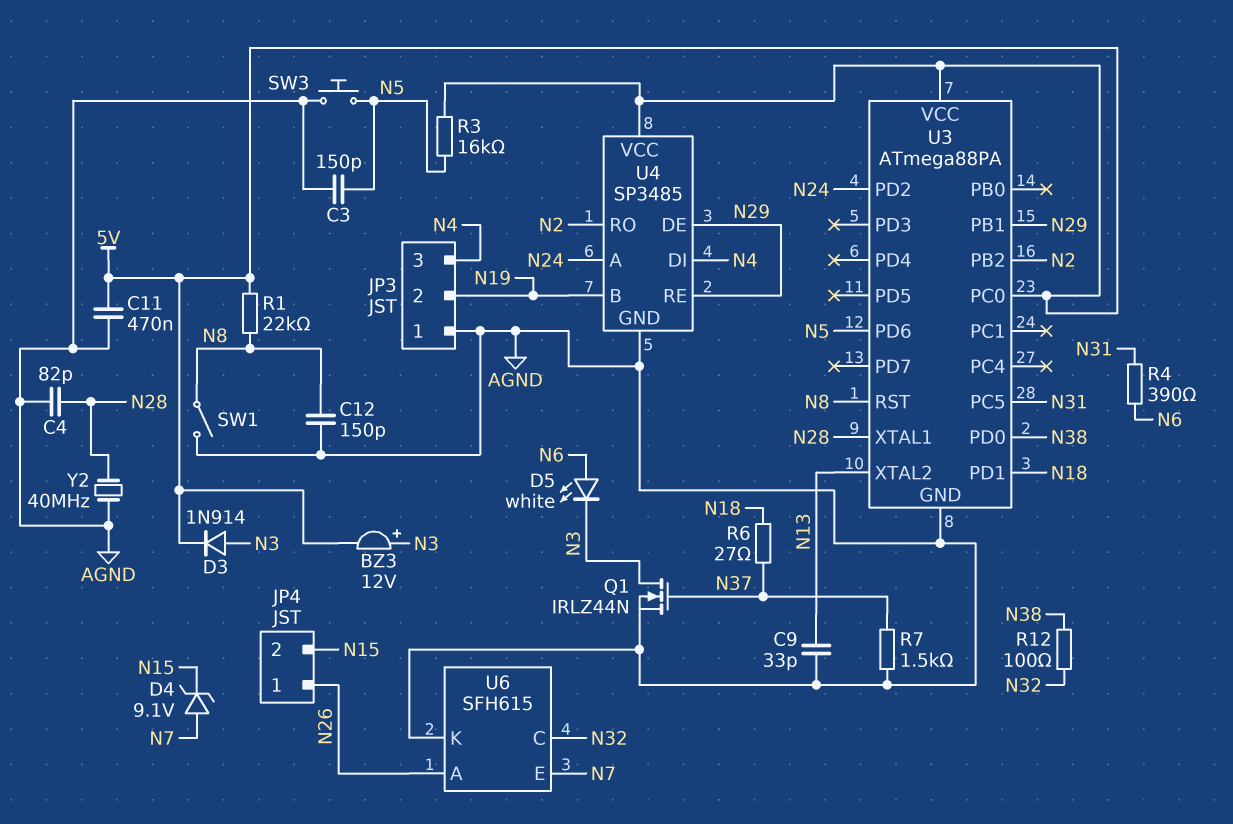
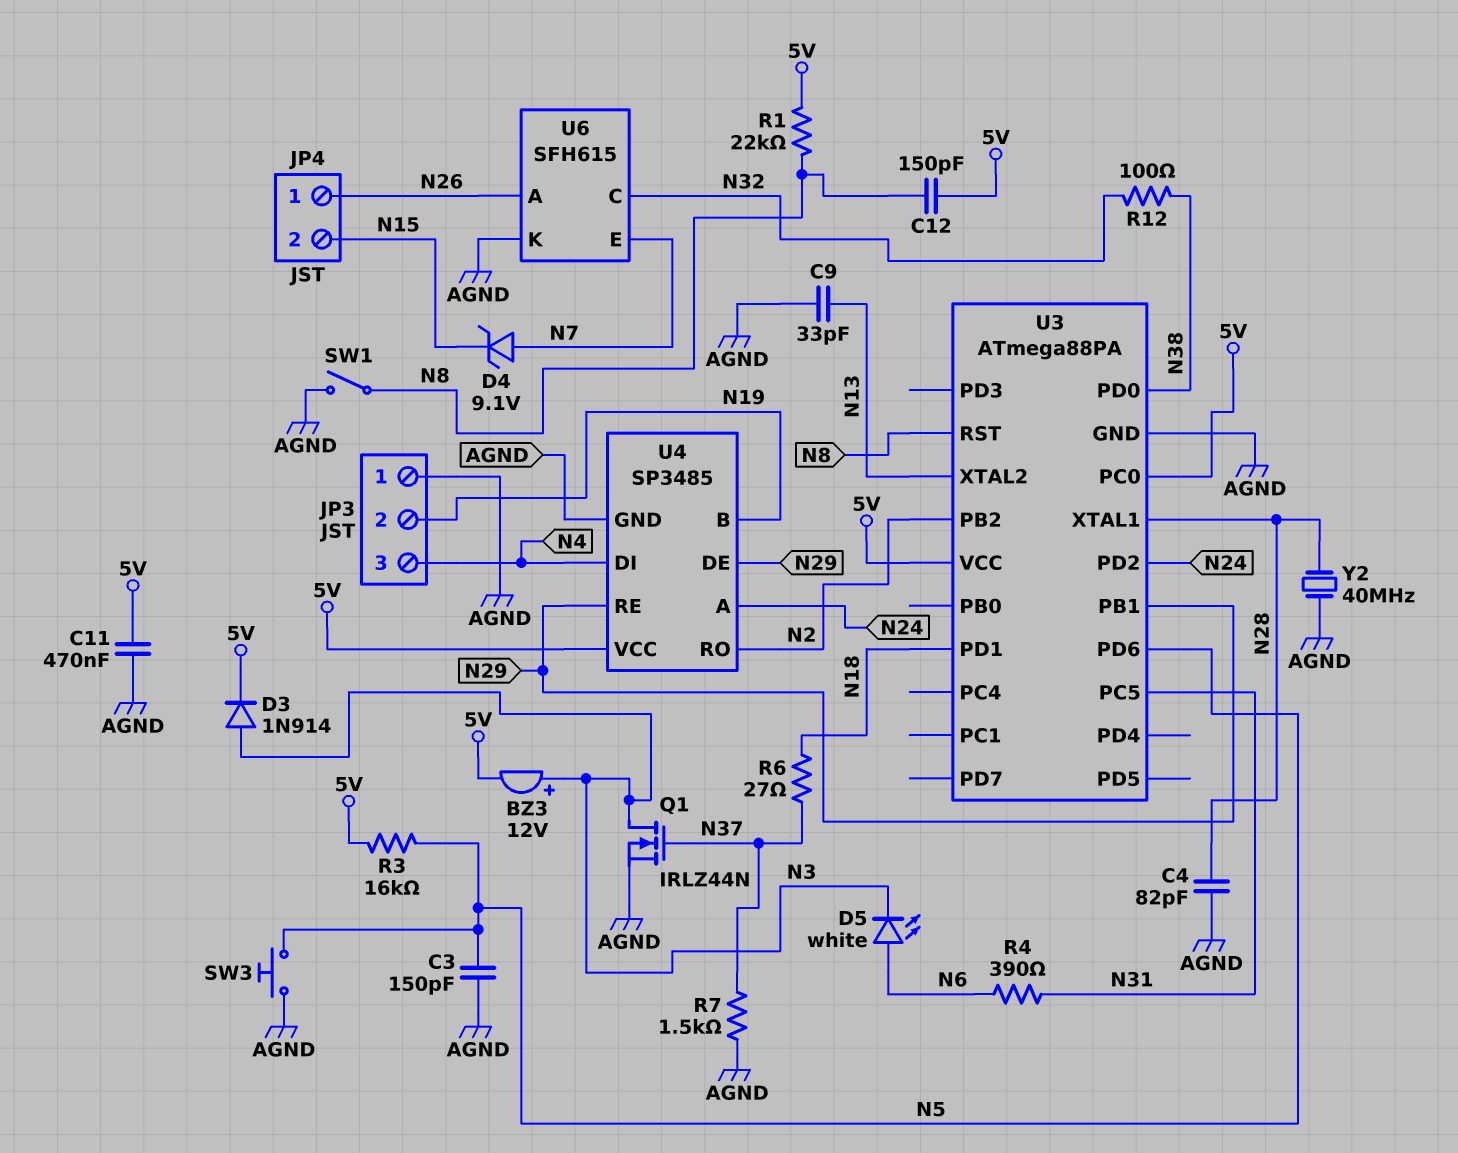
C12: 150pF (AGND, N8) -> 150pF (5V, N8)

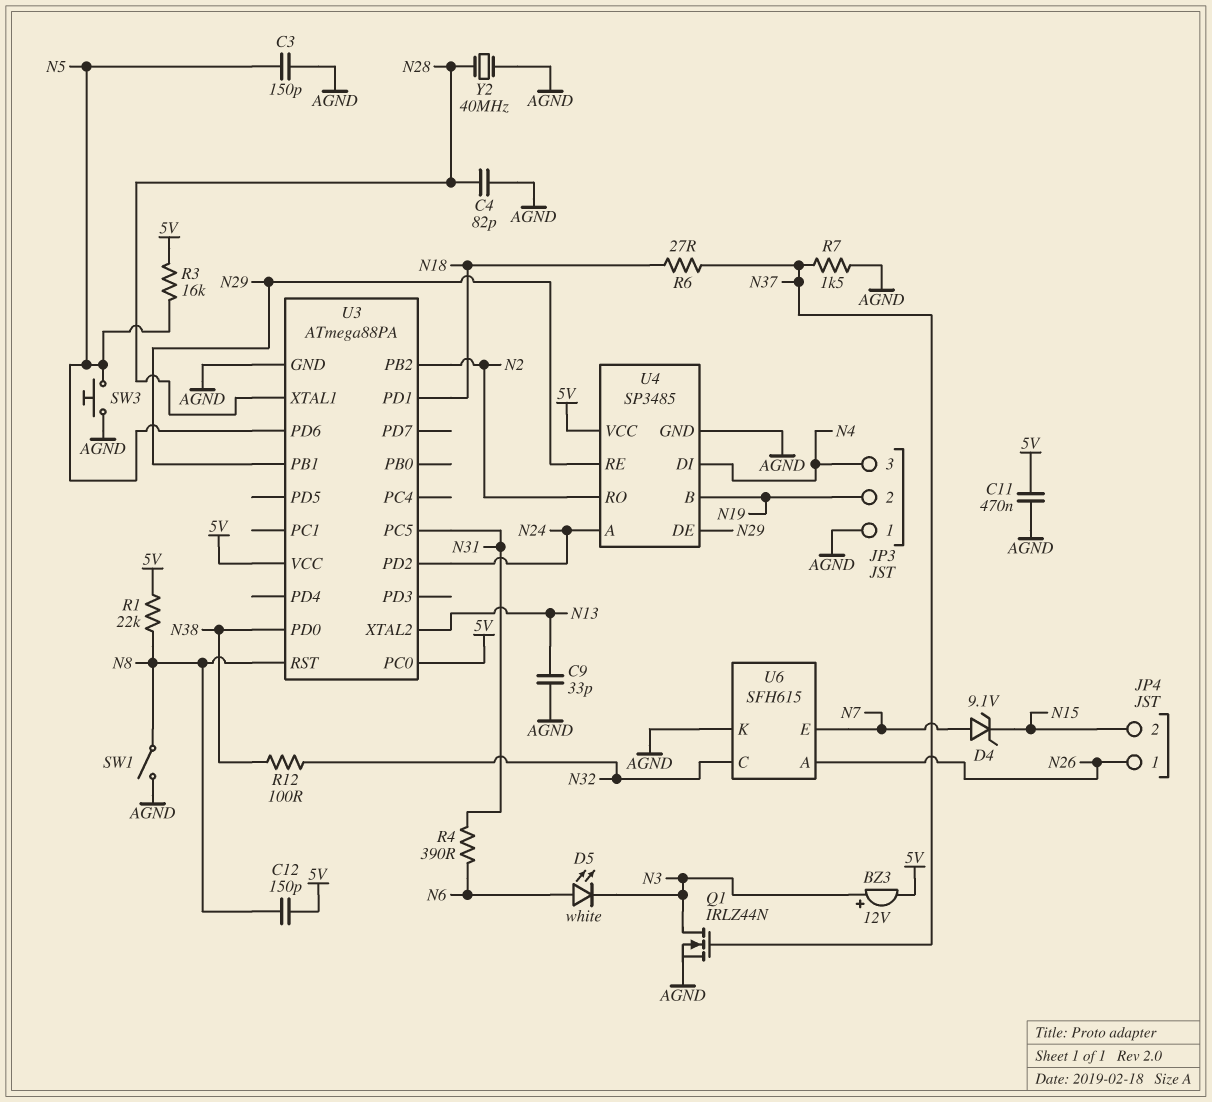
D3: diode 1N914 (A N3, K 5V) -> none

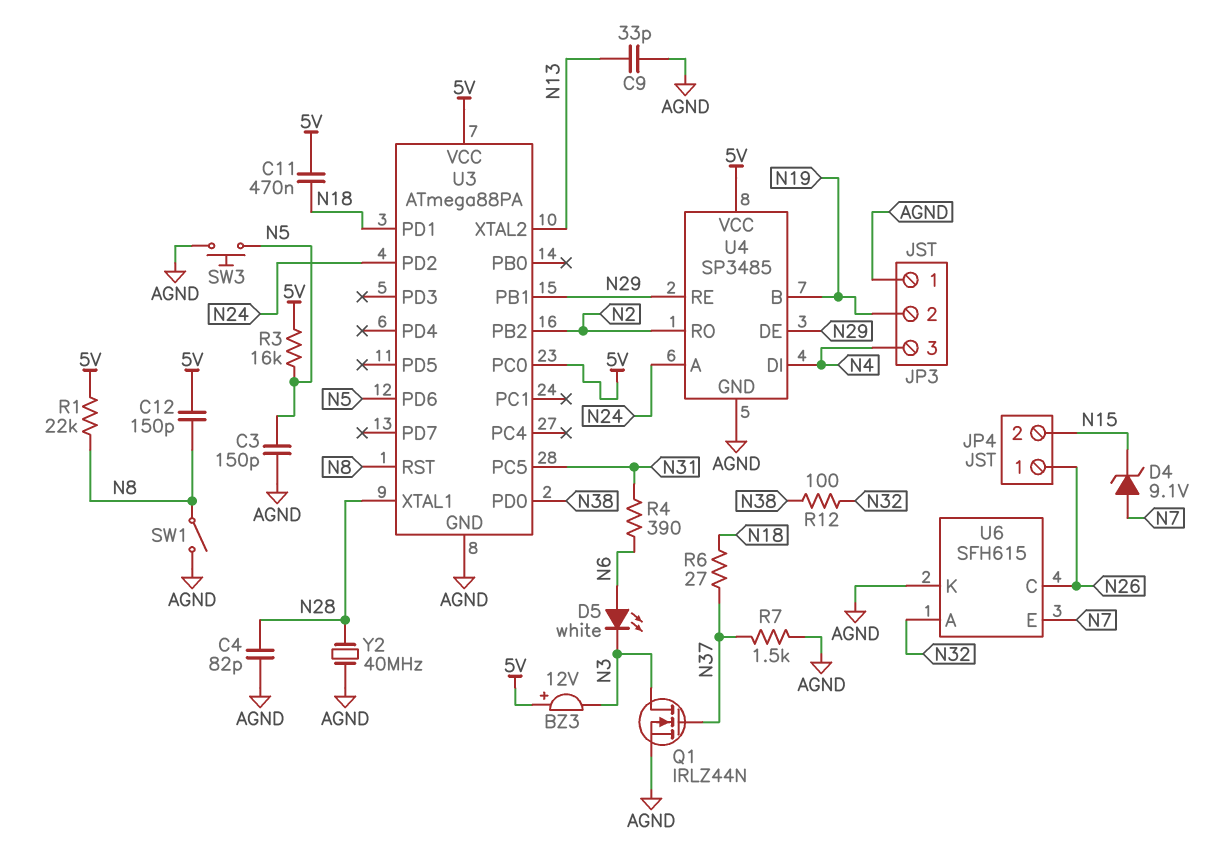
BZ3: buzzer 12V (plus N3, minus 5V) -> buzzer 12V (plus 5V, minus N3)
C11: 470nF (5V, AGND) -> 470nF (5V, N18)
U6 pin A: N26 -> N32
U6 pin C: N32 -> N26

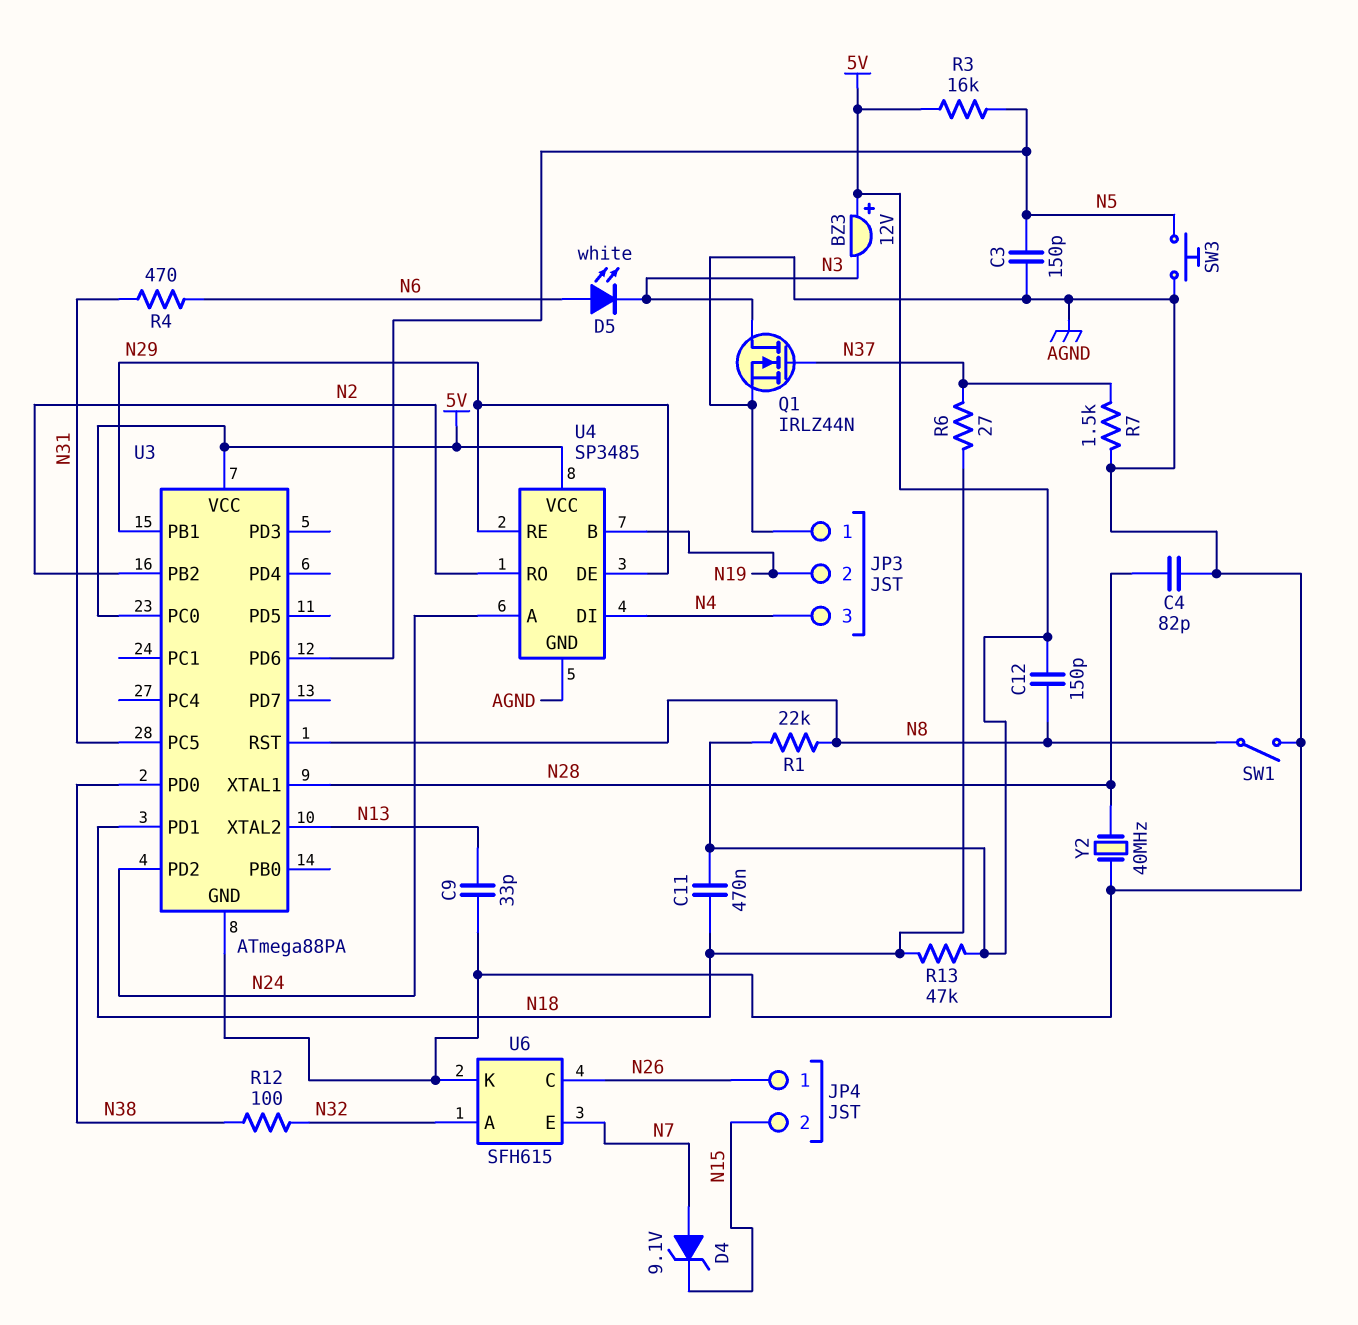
R4: 390 (N6, N31) -> 470 (N6, N31)
R13: none -> 47k (5V, N18)

